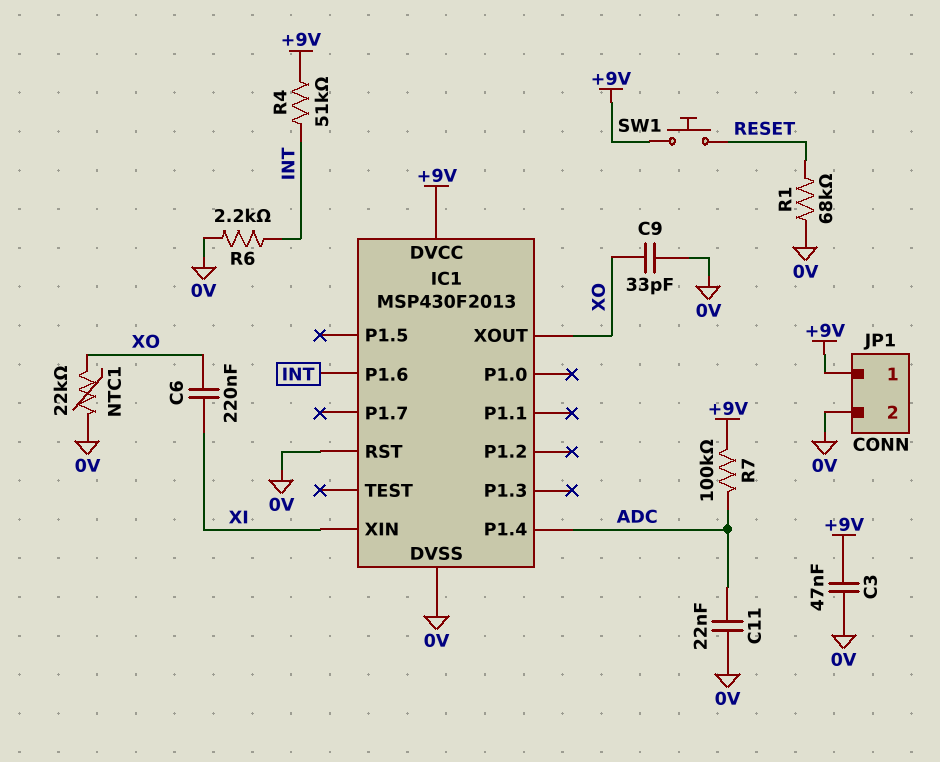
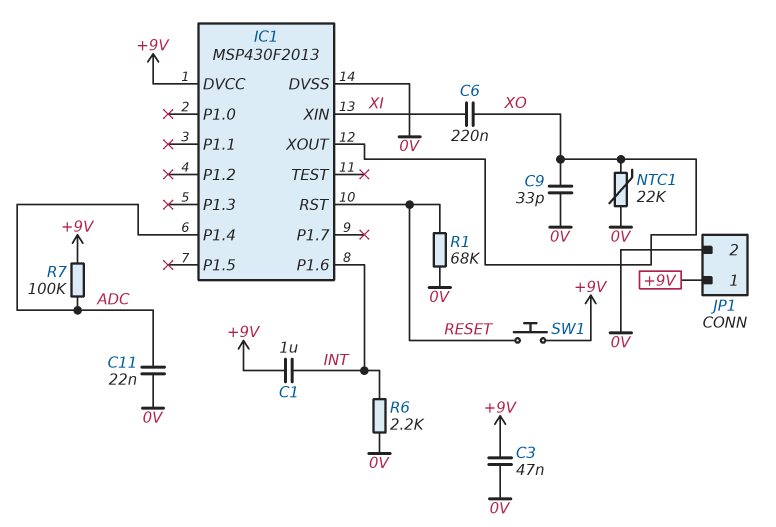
C1: none -> 1uF (+9V, INT)
IC1 pin RST: 0V -> RESET
R4: 51k (+9V, INT) -> none

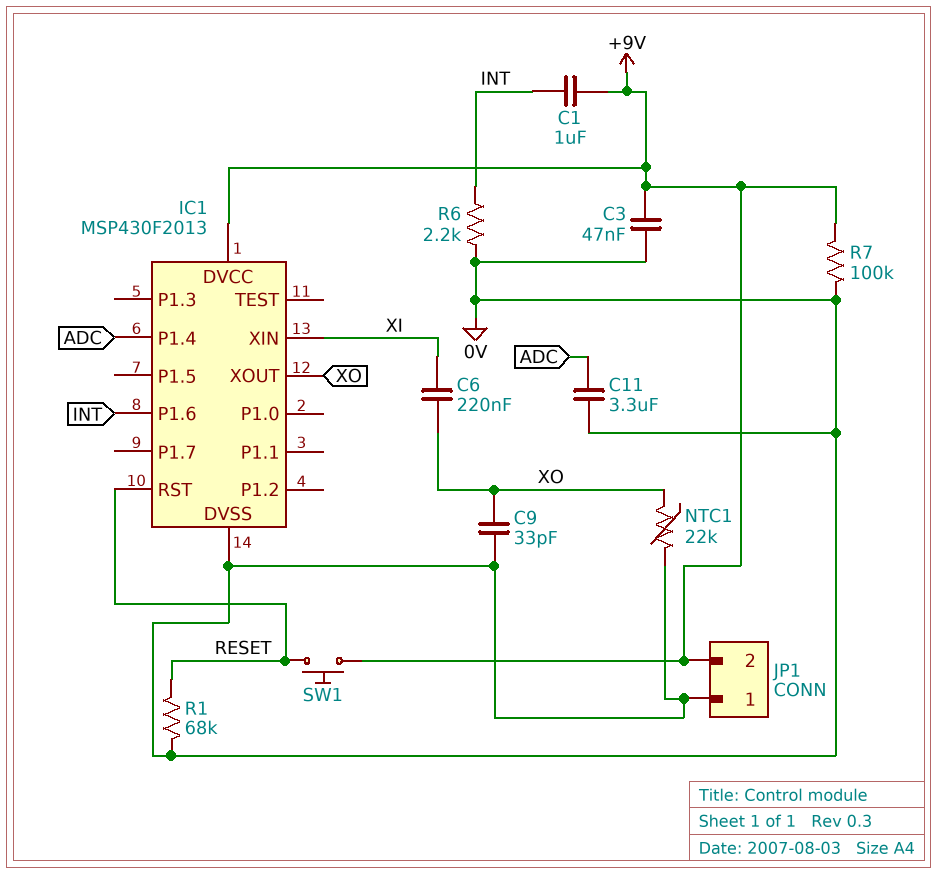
C11: 22nF (0V, ADC) -> 3.3uF (0V, ADC)
JP1 pin 1: +9V -> 0V
JP1 pin 2: 0V -> +9V
R7: 100k (+9V, ADC) -> 100k (+9V, 0V)

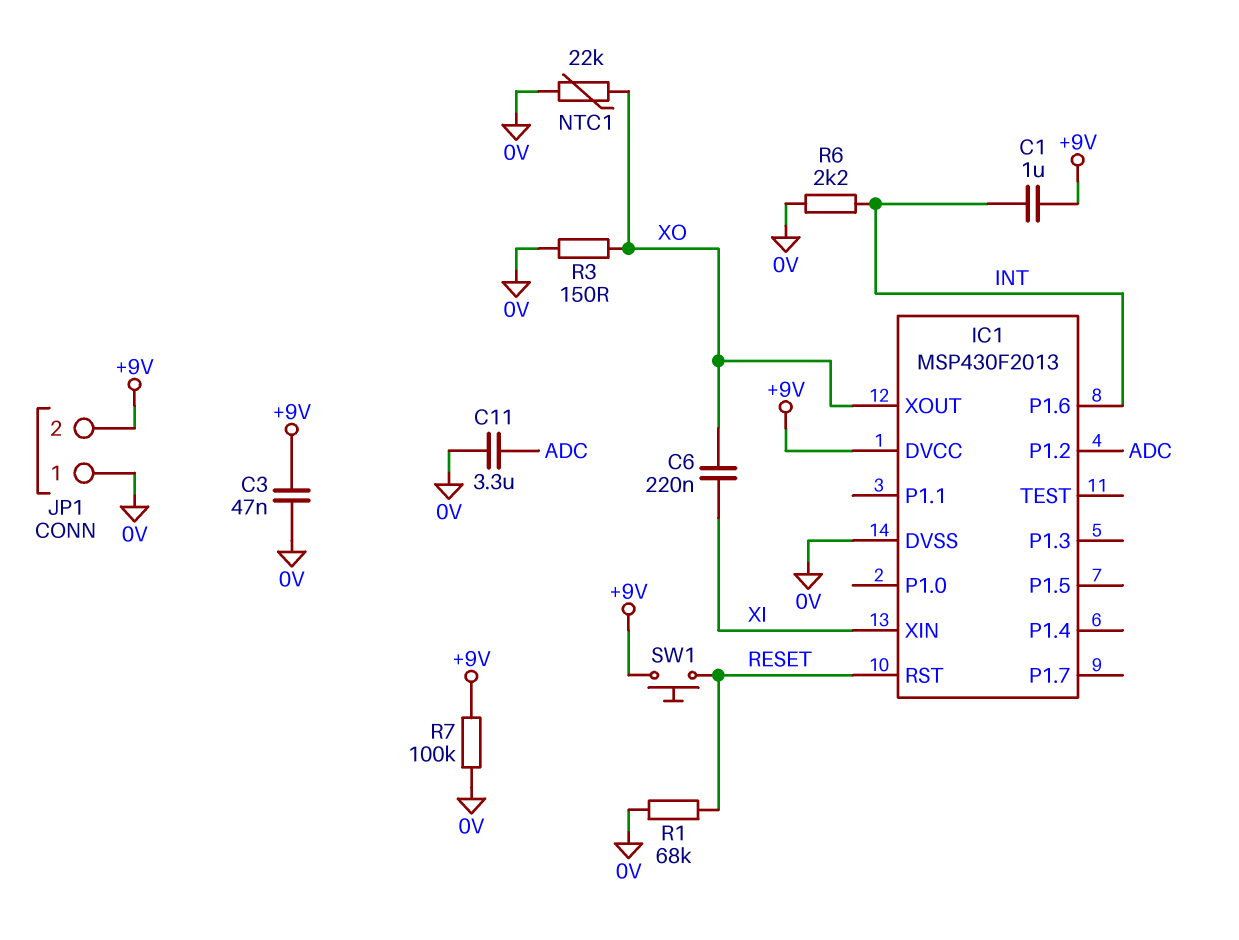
C9: 33pF (0V, XO) -> none
IC1 pin P1.2: none -> ADC
IC1 pin P1.4: ADC -> none
R3: none -> 150 (0V, XO)

